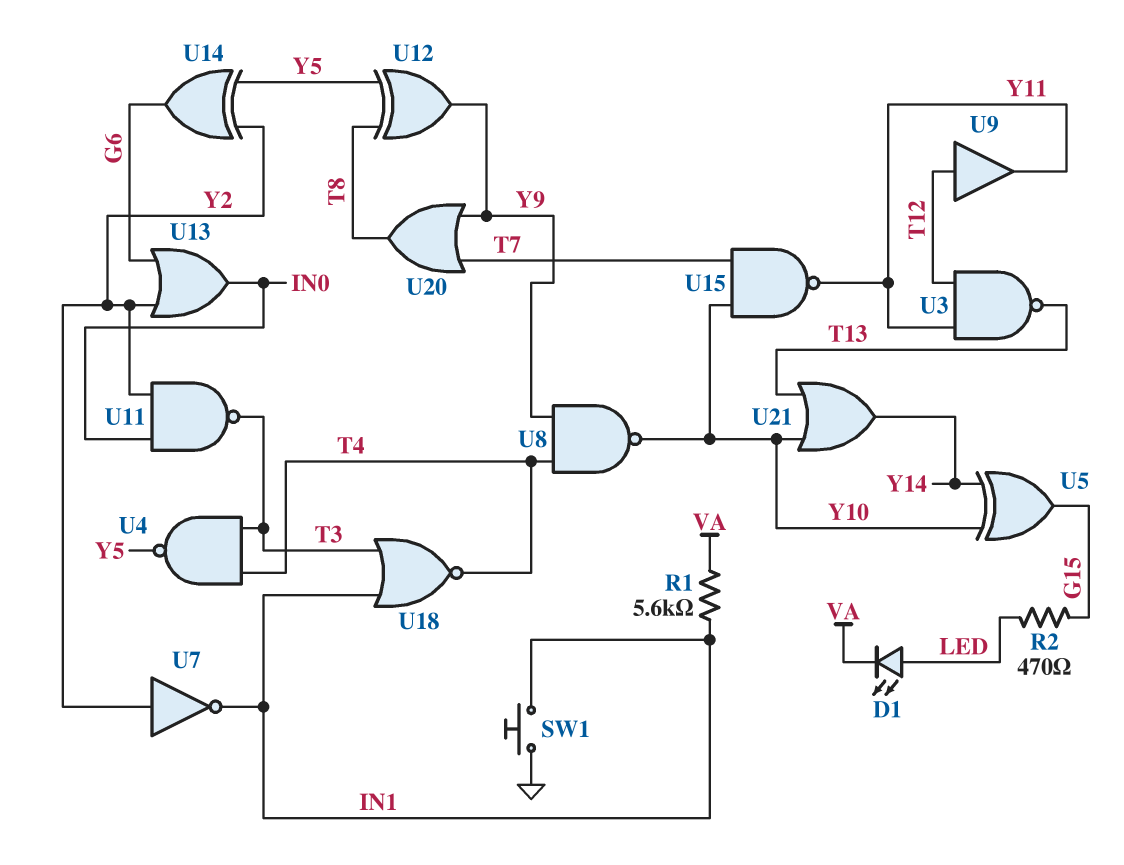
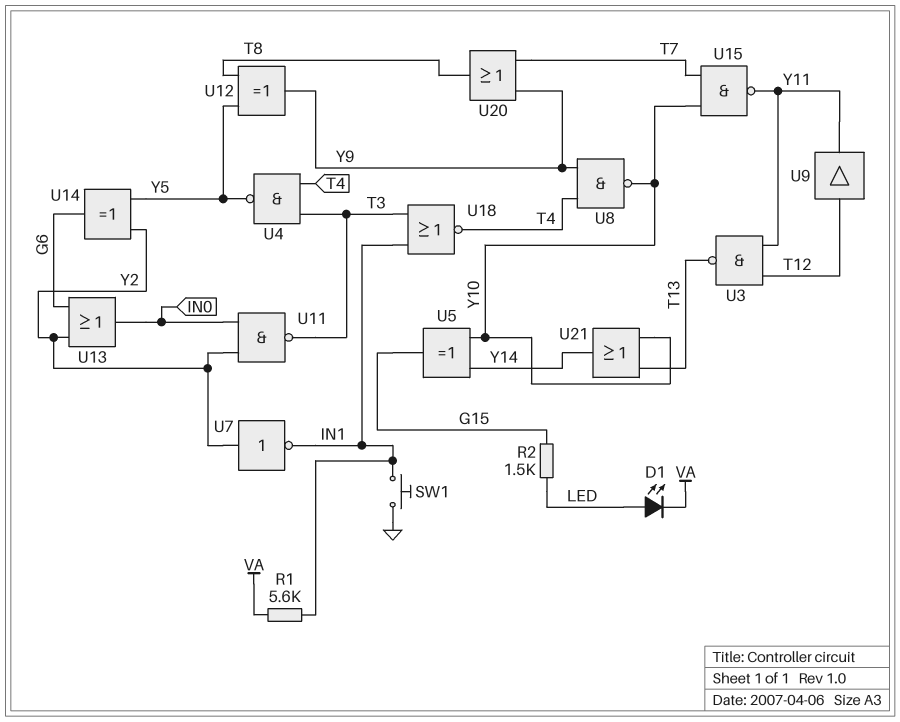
R2: 470 (G15, LED) -> 1.5k (G15, LED)

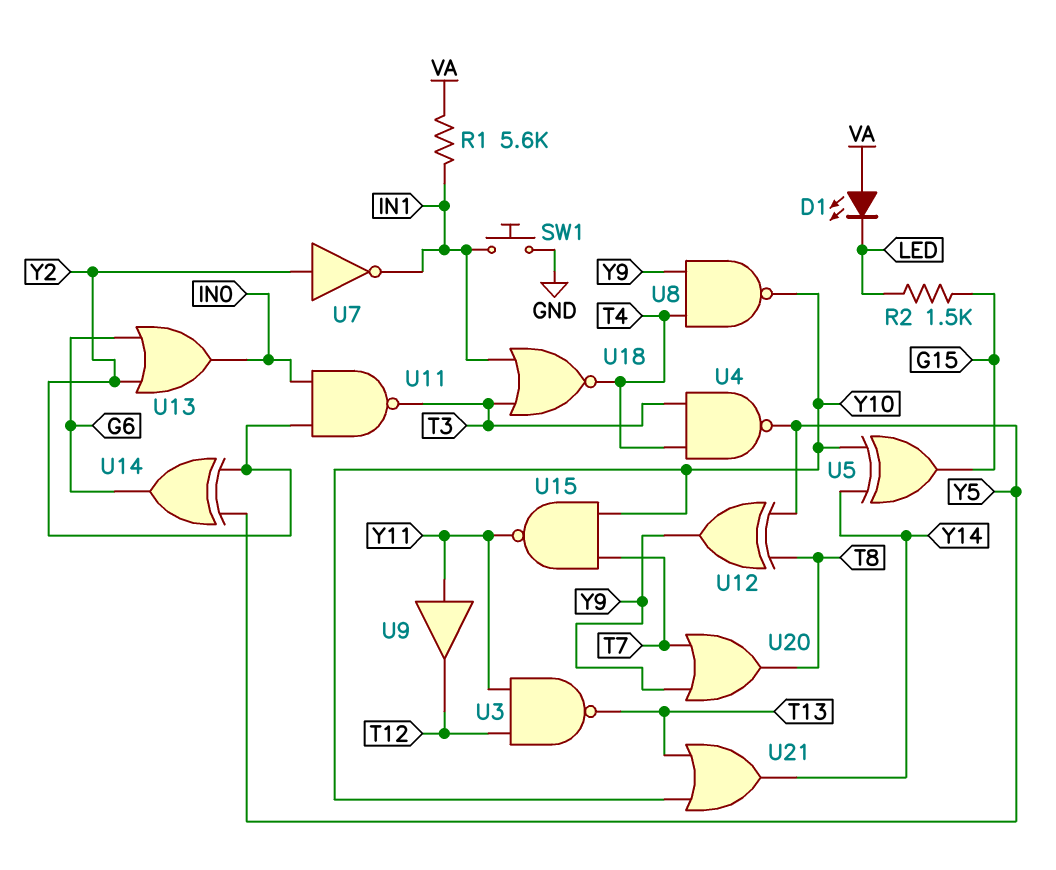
D1: LED (A LED, K VA) -> LED (A VA, K LED)
U9: buffer (in T12, out Y11) -> buffer (in Y11, out T12)

